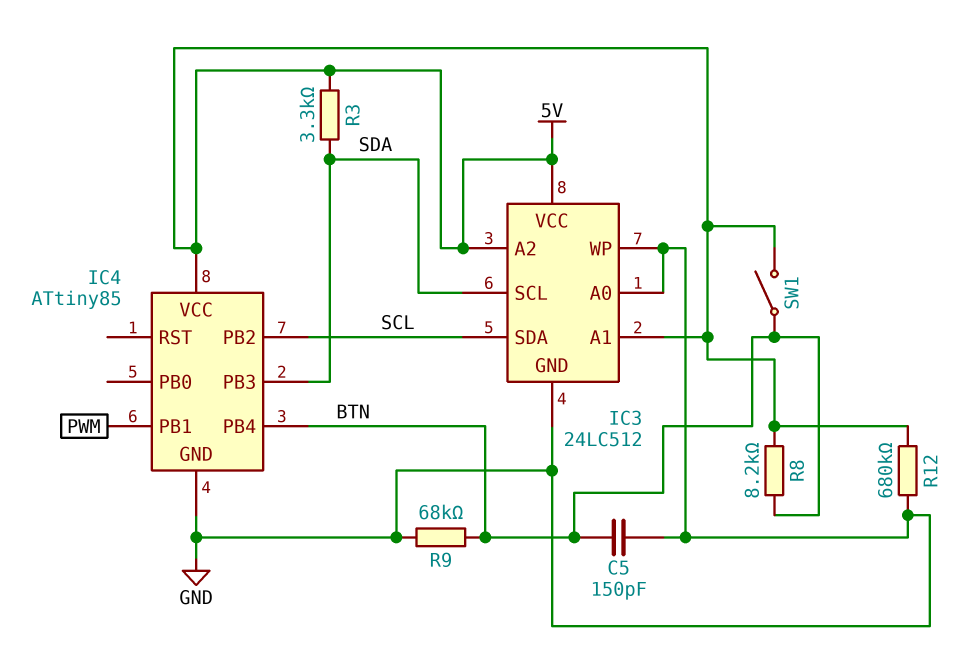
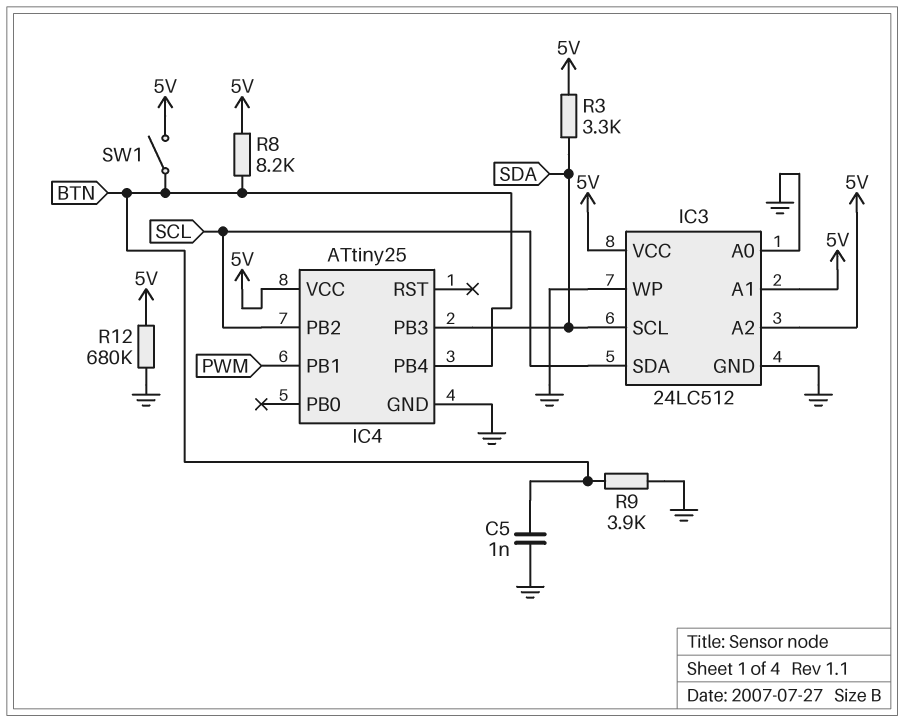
C5: 150pF (BTN, GND) -> 1nF (BTN, GND)
IC4: ATtiny85 -> ATtiny25
R9: 68k (BTN, GND) -> 3.9k (BTN, GND)

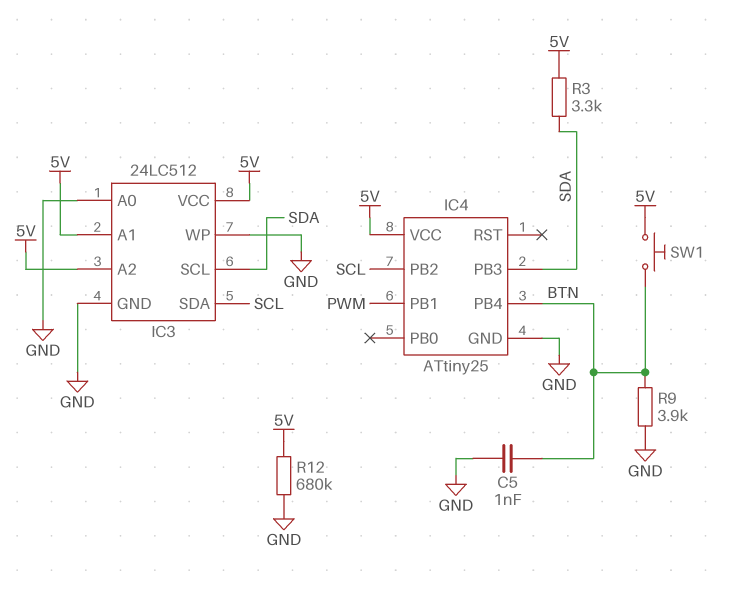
R8: 8.2k (5V, BTN) -> none
SW1: switch (5V, BTN) -> button (5V, BTN)

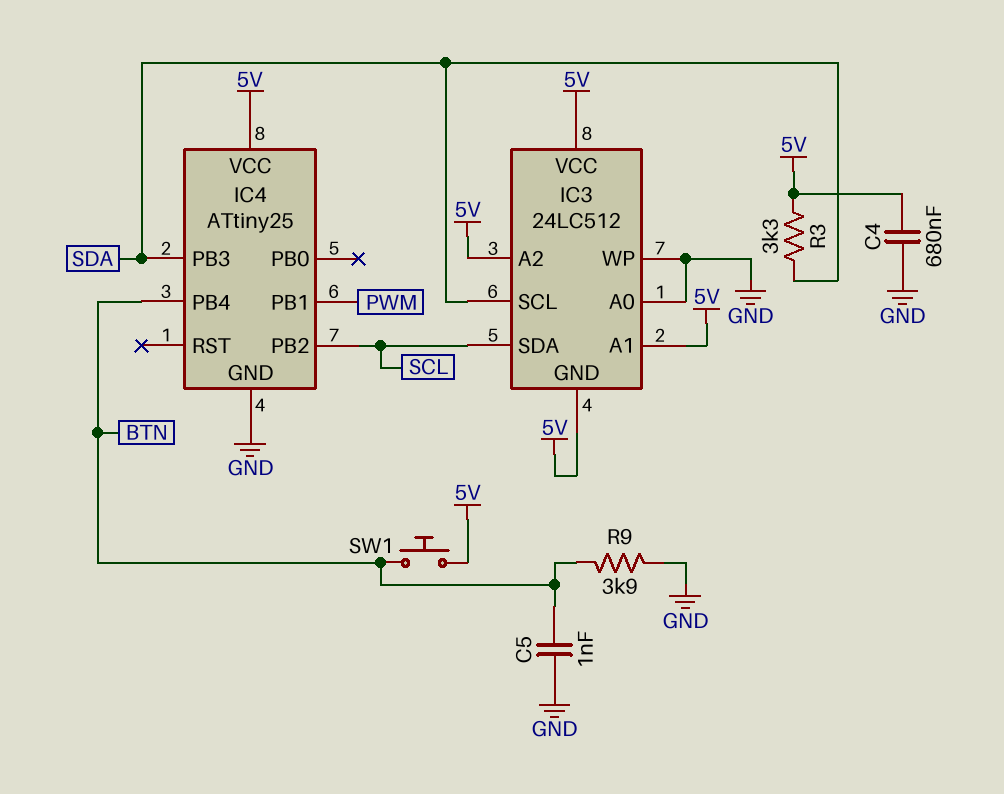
C4: none -> 680nF (5V, GND)
IC3 pin GND: GND -> 5V
R12: 680k (5V, GND) -> none

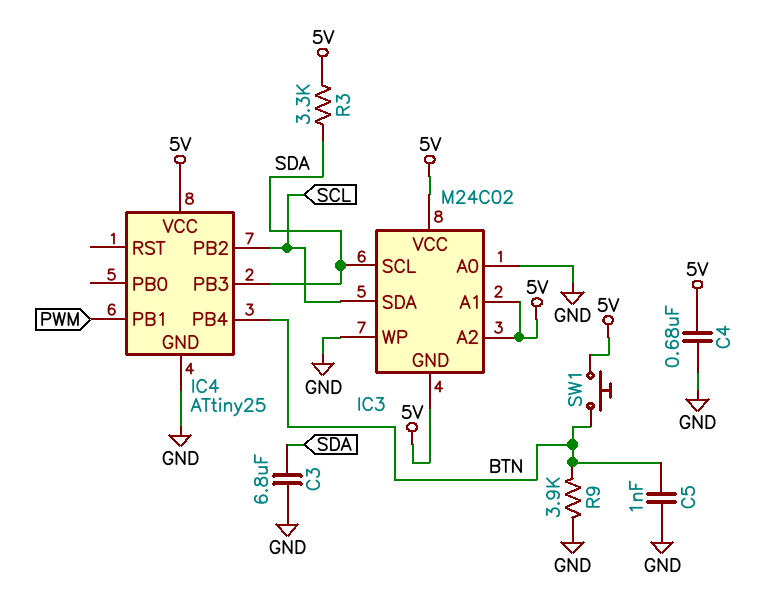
C3: none -> 6.8uF (GND, SDA)
IC3: 24LC512 -> M24C02

